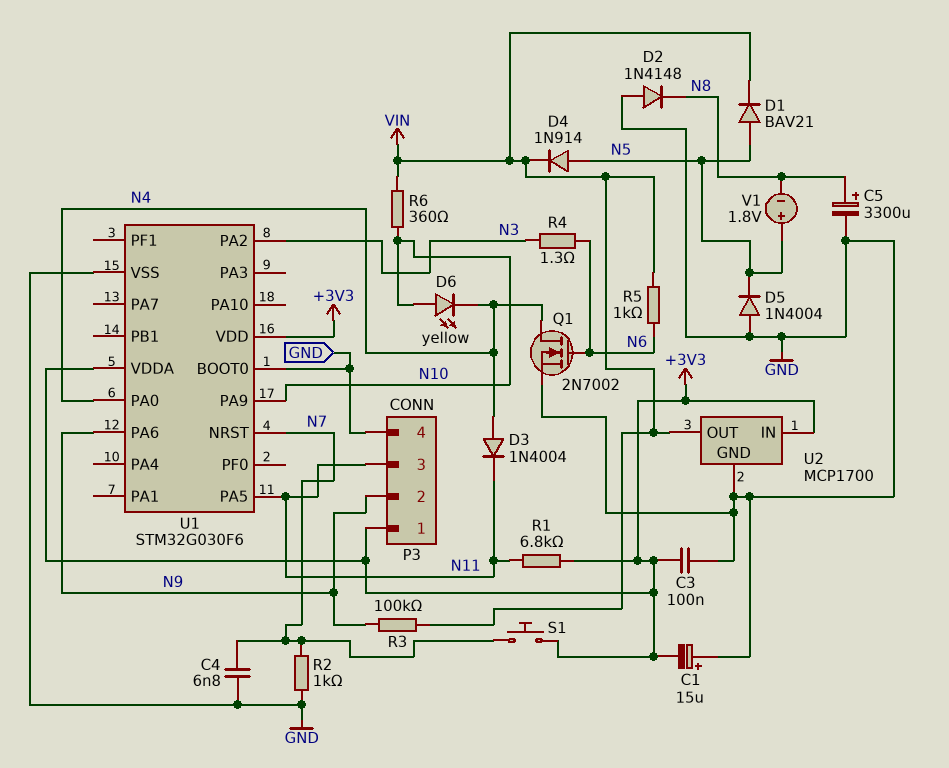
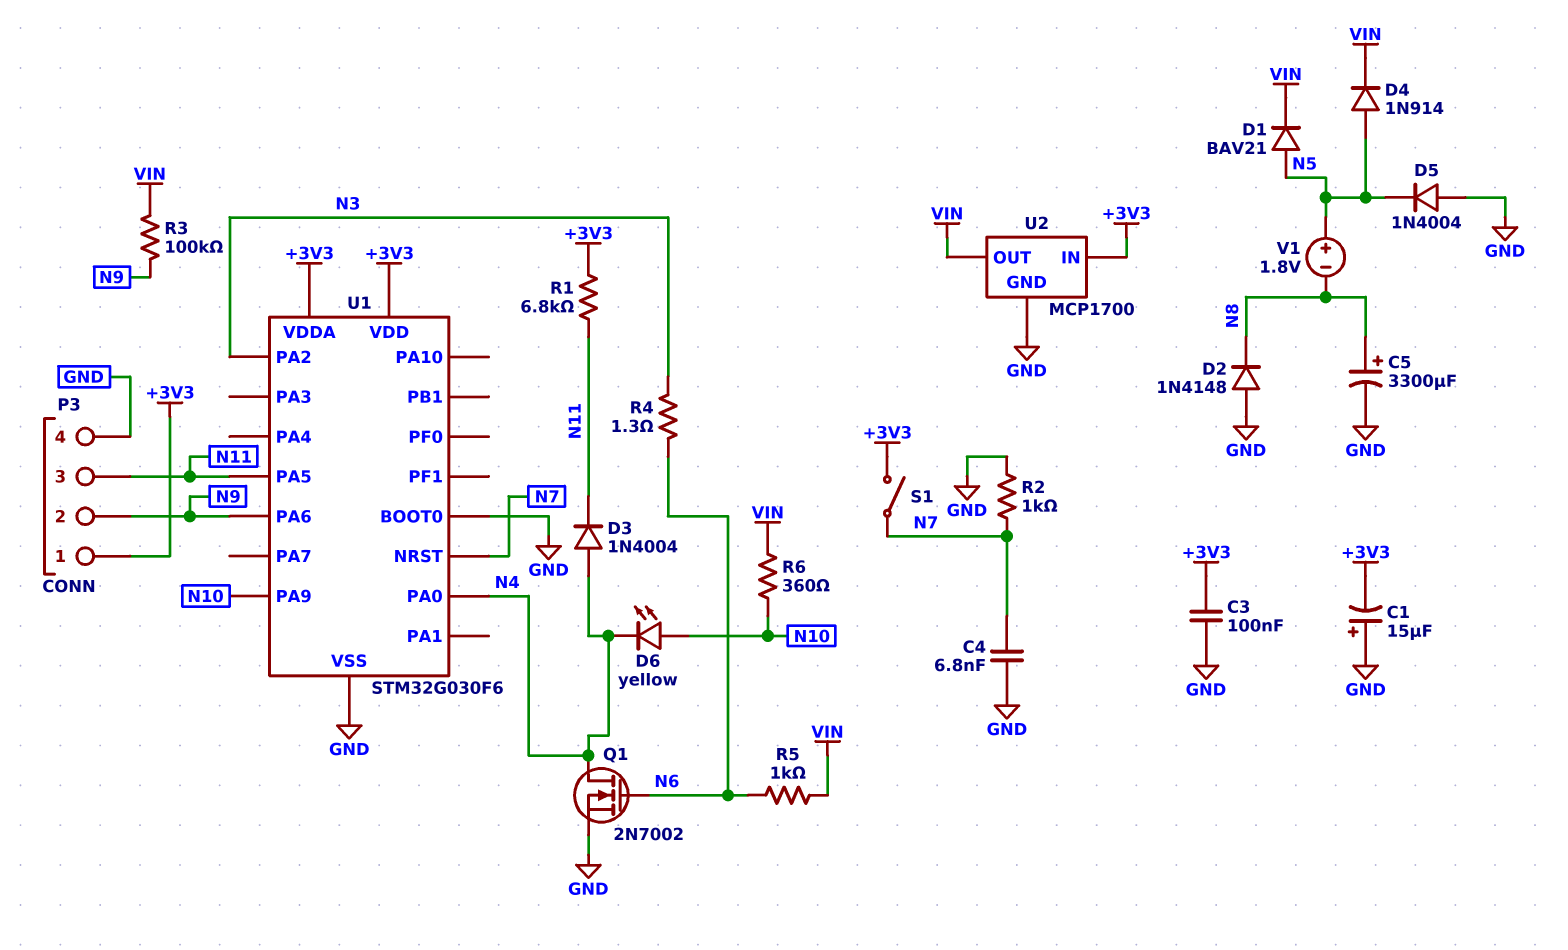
S1: button (+3V3, N7) -> switch (+3V3, N7)

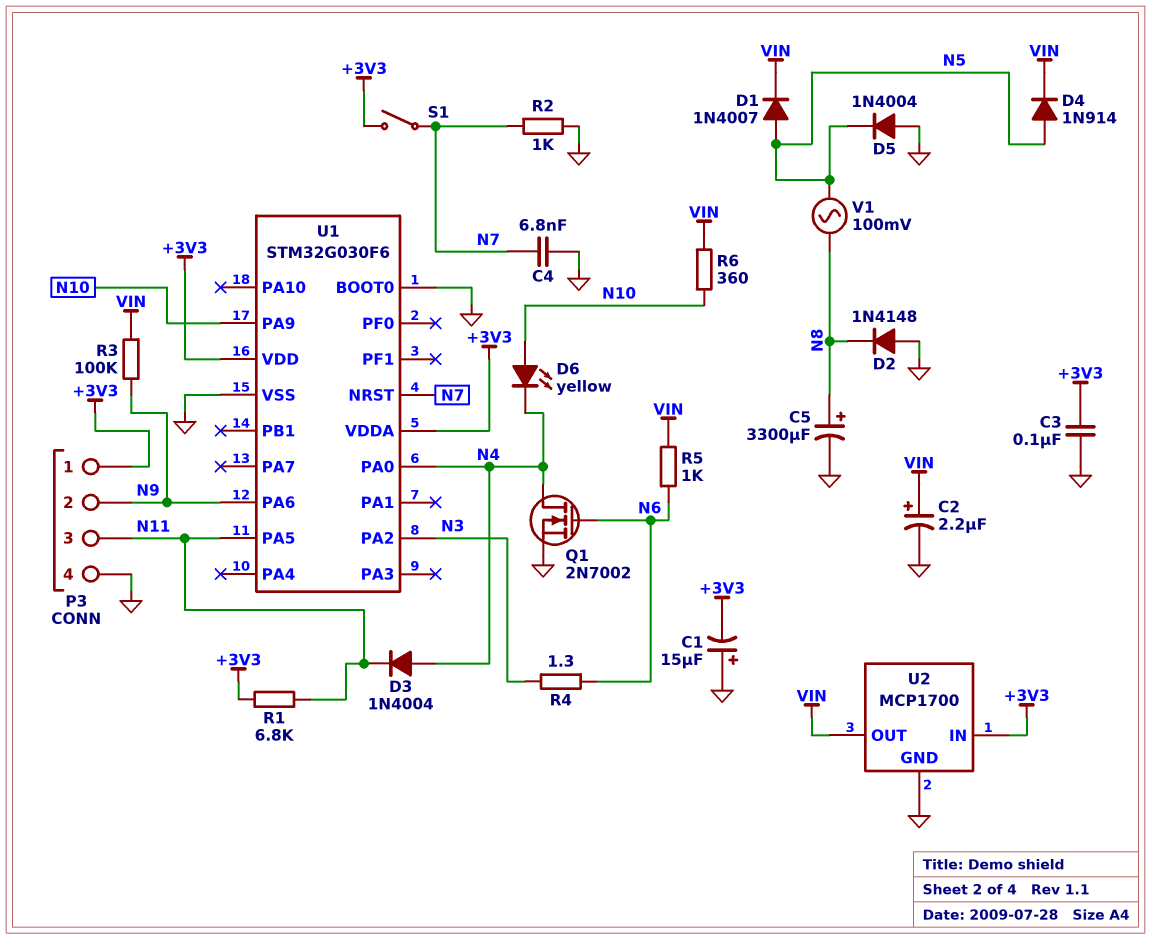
C2: none -> 2.2uF (plus VIN, minus GND)
D1: diode BAV21 (A N5, K VIN) -> diode 1N4007 (A N5, K VIN)
V1: 1.8V (plus N5, minus N8) -> AC 100mV (N5, N8)

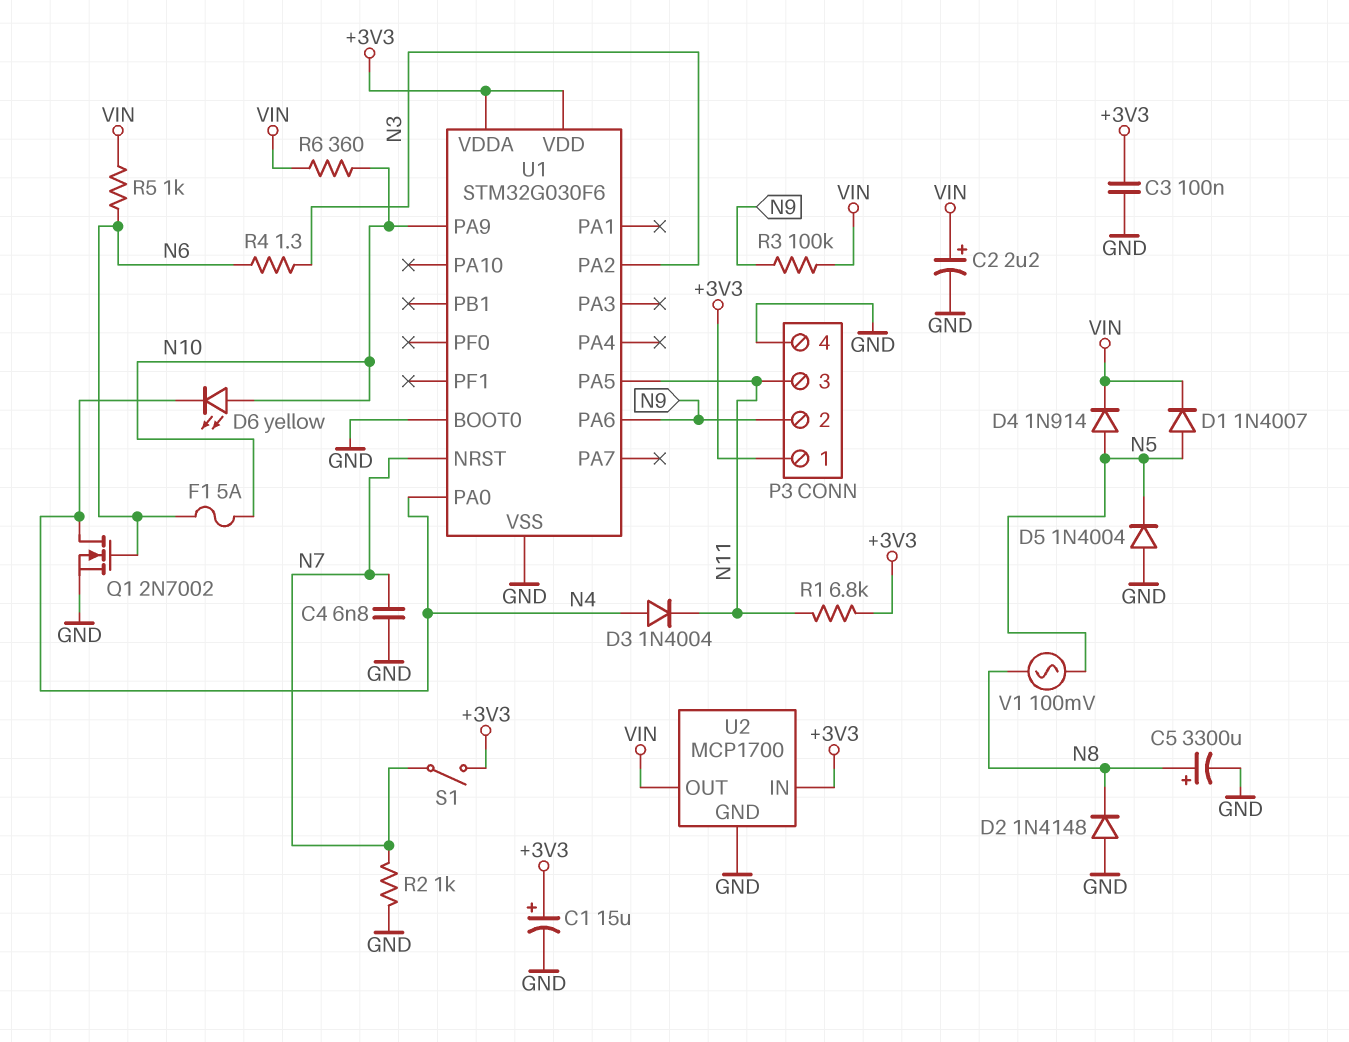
C1: 15uF (plus GND, minus +3V3) -> 15uF (plus +3V3, minus GND)
F1: none -> 5A (N6, N10)

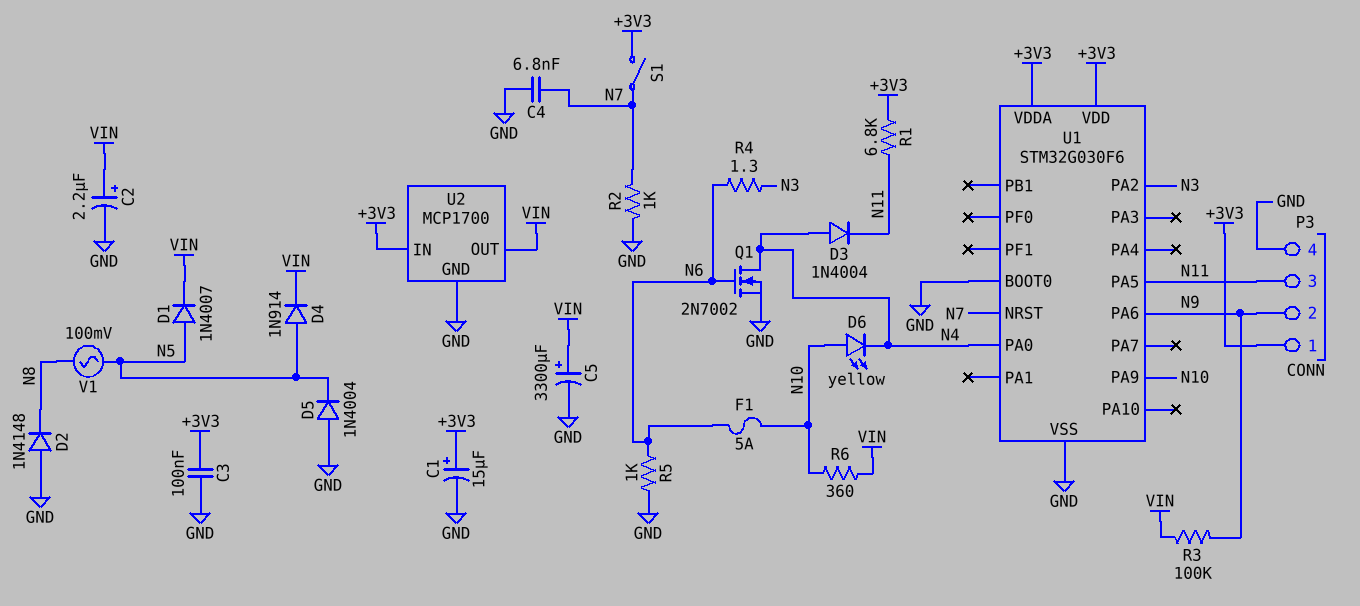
C5: 3300uF (plus N8, minus GND) -> 3300uF (plus VIN, minus GND)
R5: 1k (N6, VIN) -> 1k (GND, N6)

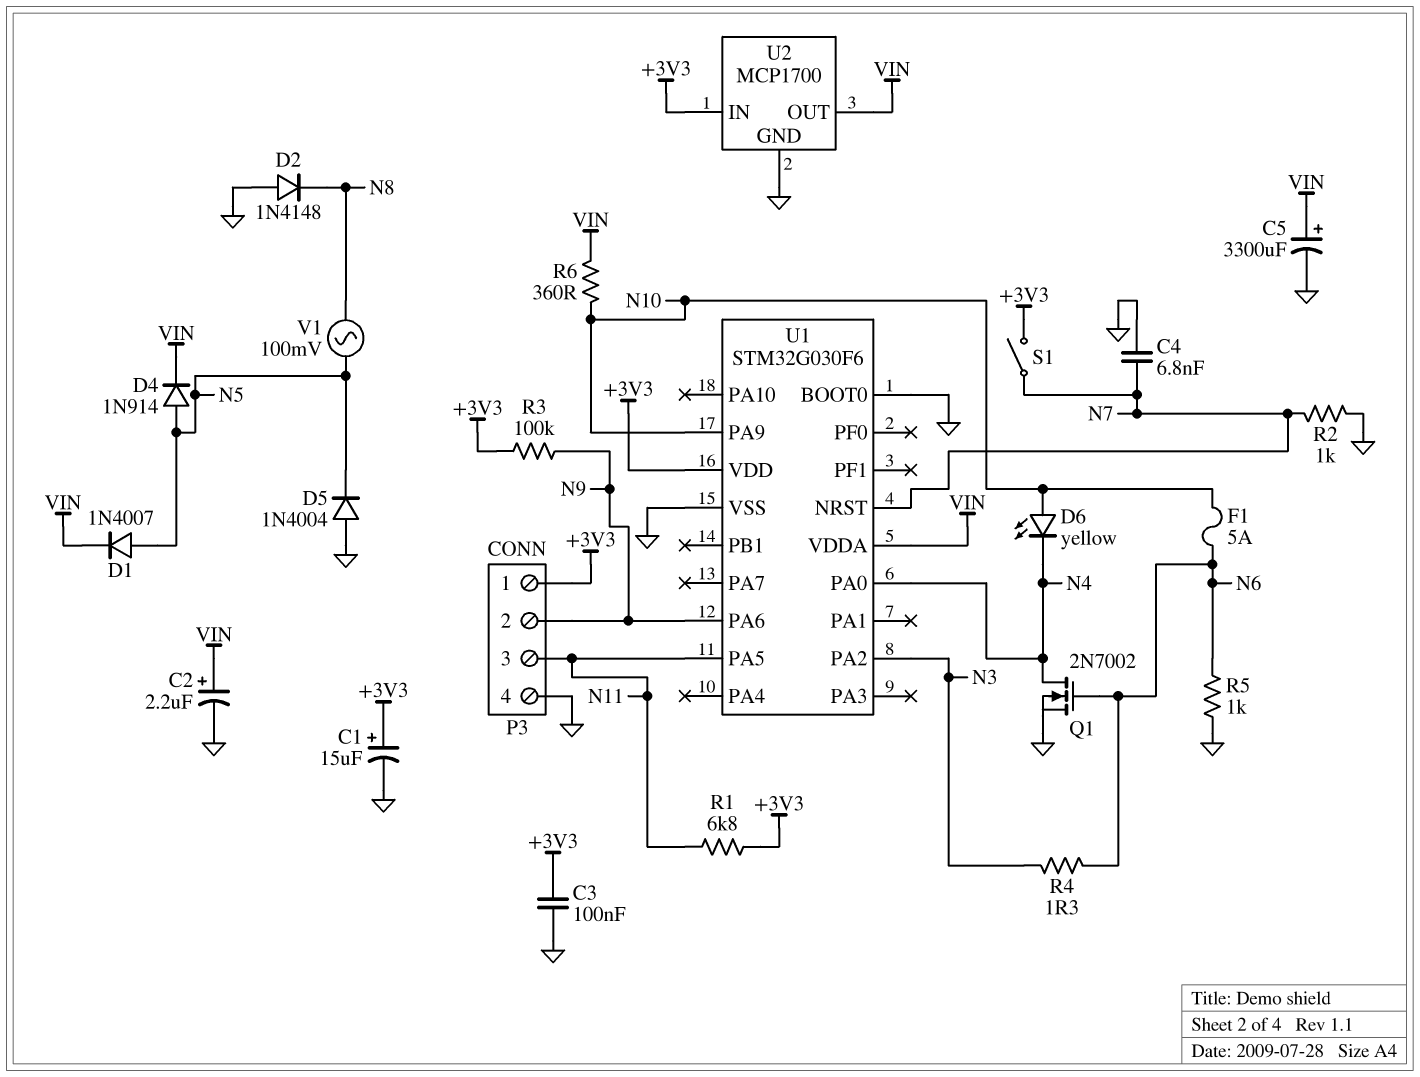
D3: diode 1N4004 (A N4, K N11) -> none
R3: 100k (N9, VIN) -> 100k (+3V3, N9)
U1 pin VDDA: +3V3 -> VIN

